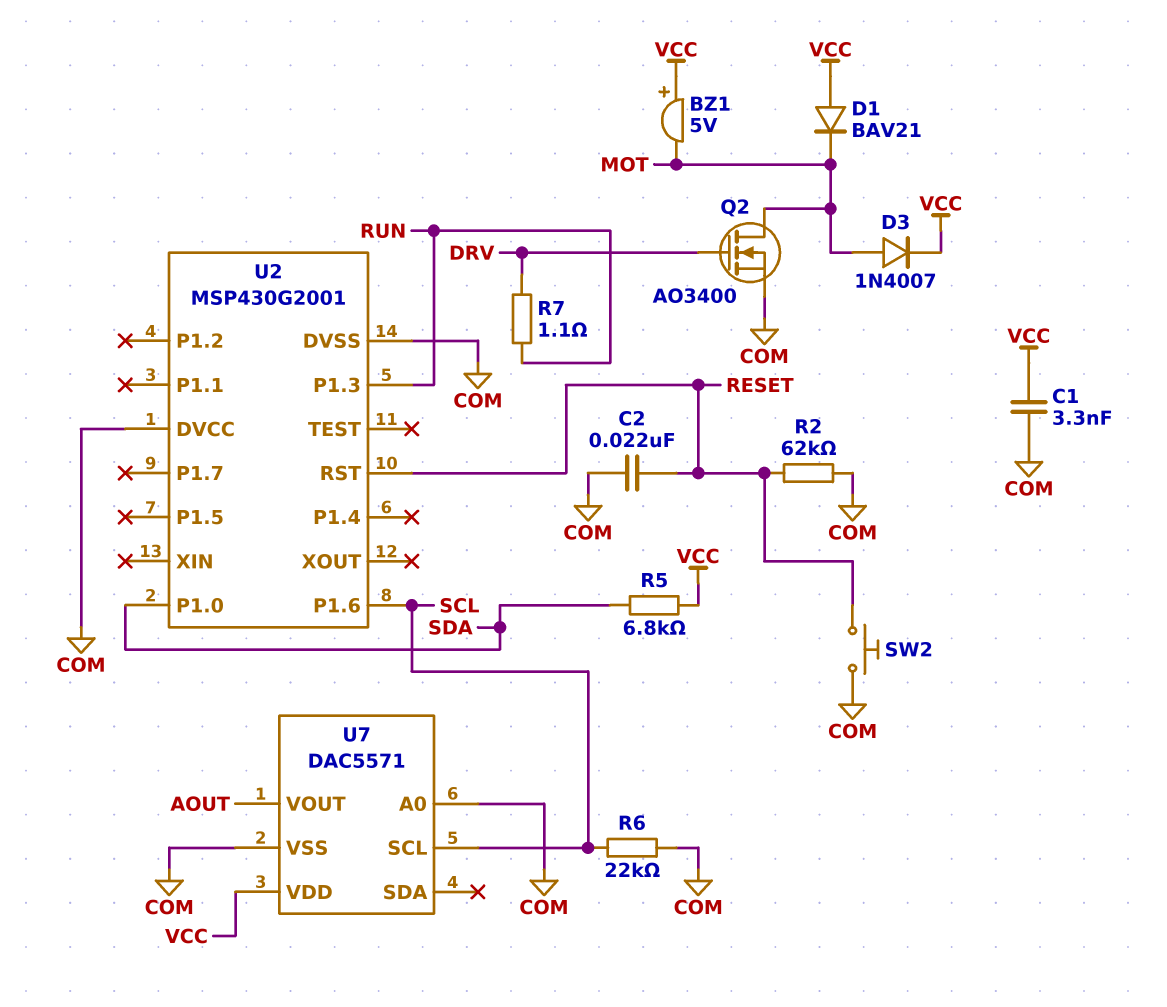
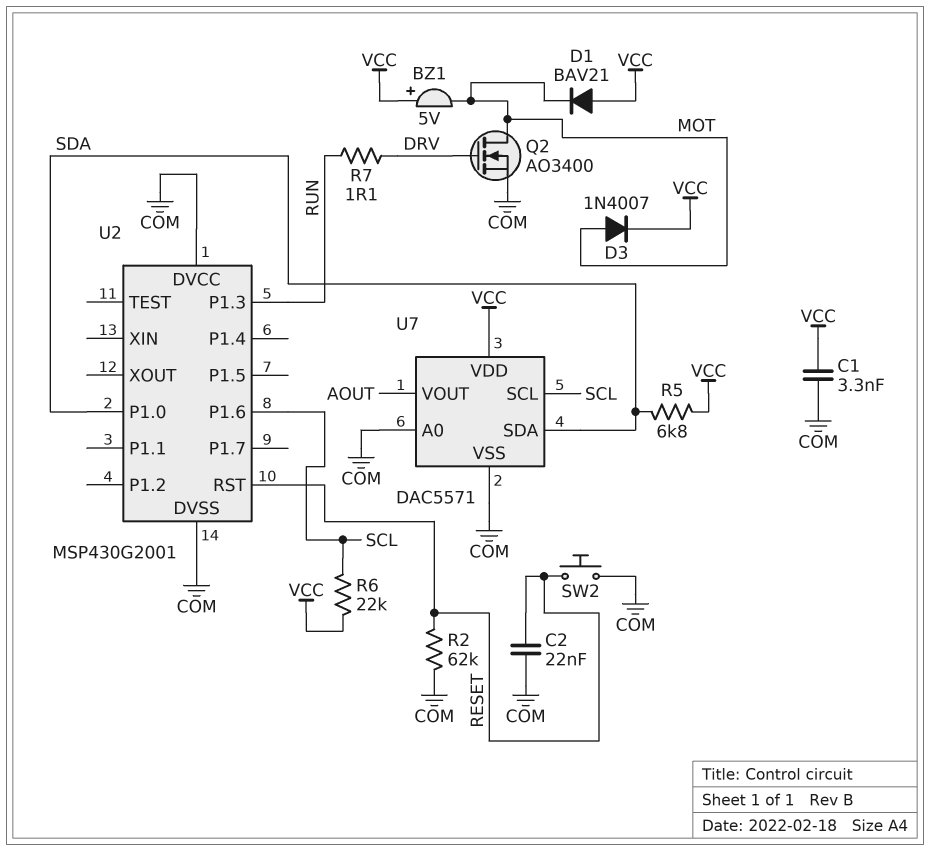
R6: 22k (COM, SCL) -> 22k (SCL, VCC)
U7 pin SDA: none -> SDA

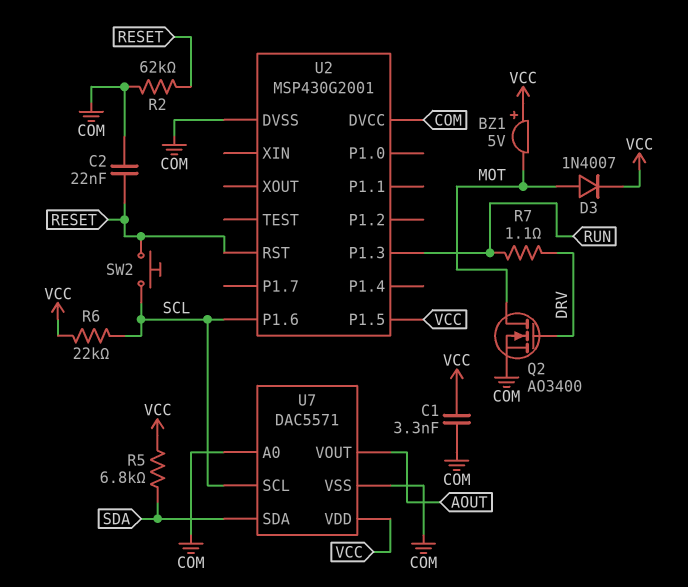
D1: diode BAV21 (A VCC, K MOT) -> none
SW2: button (COM, RESET) -> button (RESET, SCL)
U2 pin P1.0: SDA -> none
U2 pin P1.5: none -> VCC

